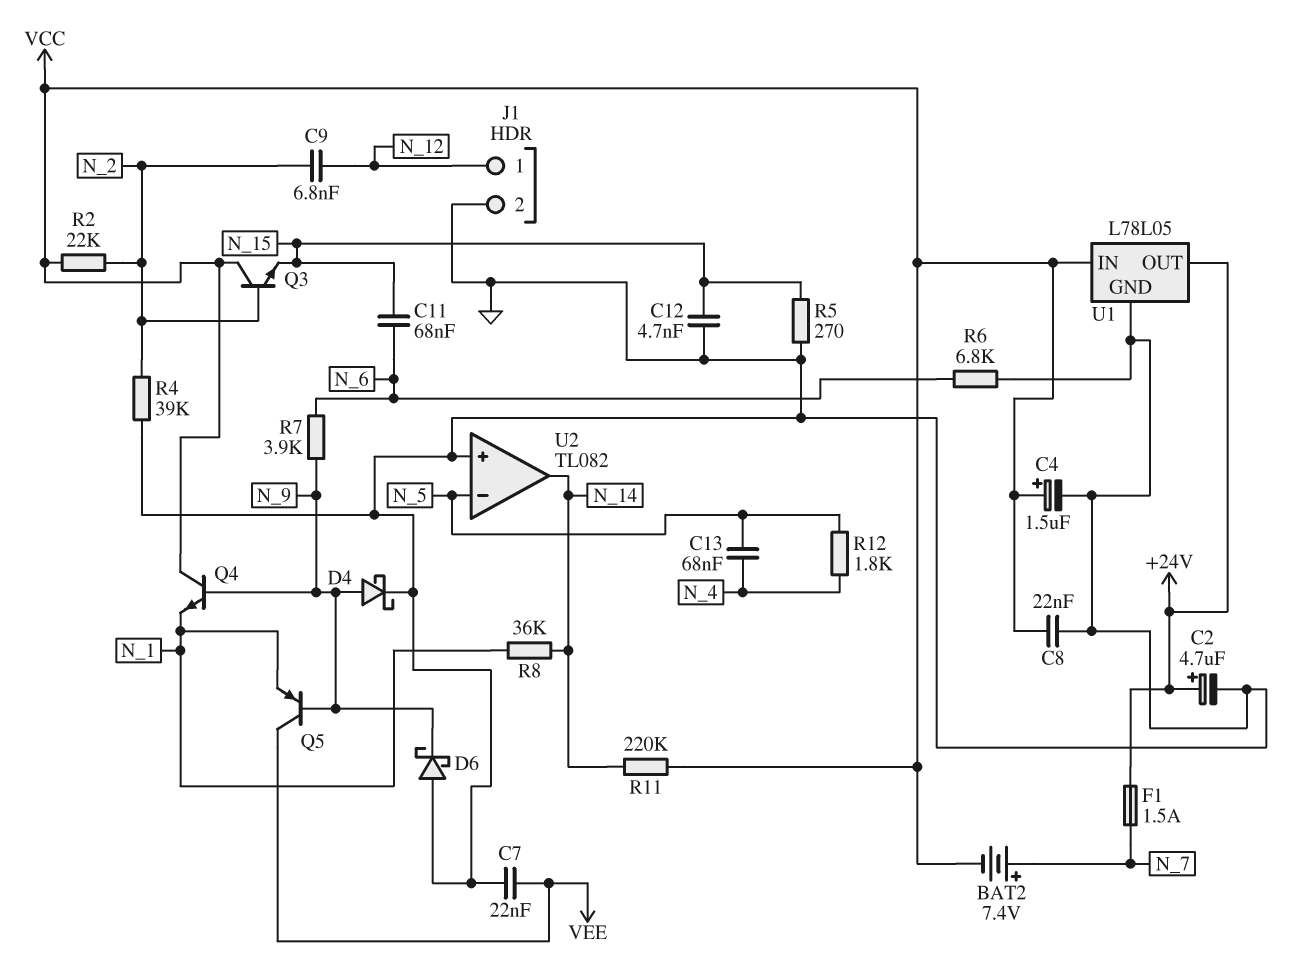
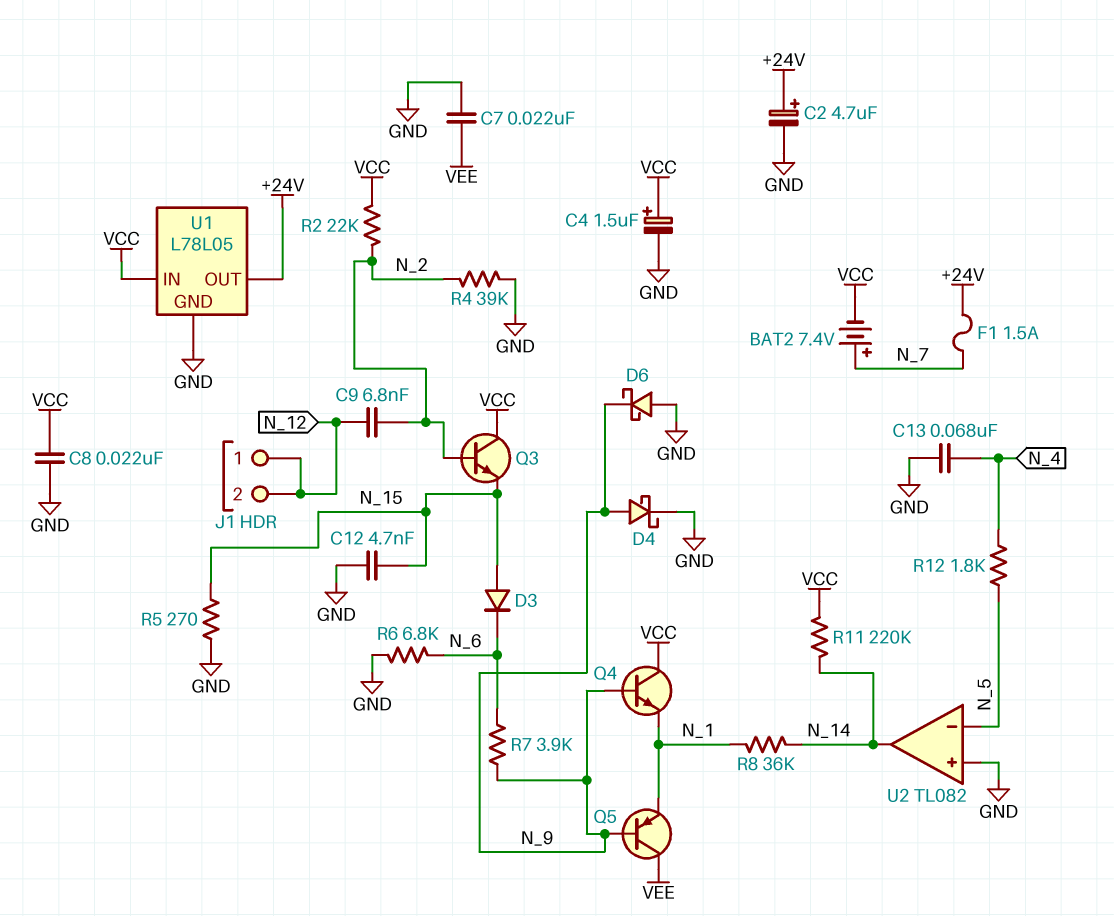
C11: 68nF (N_6, N_15) -> none
C13: 68nF (N_4, N_5) -> 68nF (GND, N_4)
D3: none -> diode (A N_15, K N_6)
J1 pin 2: GND -> N_12

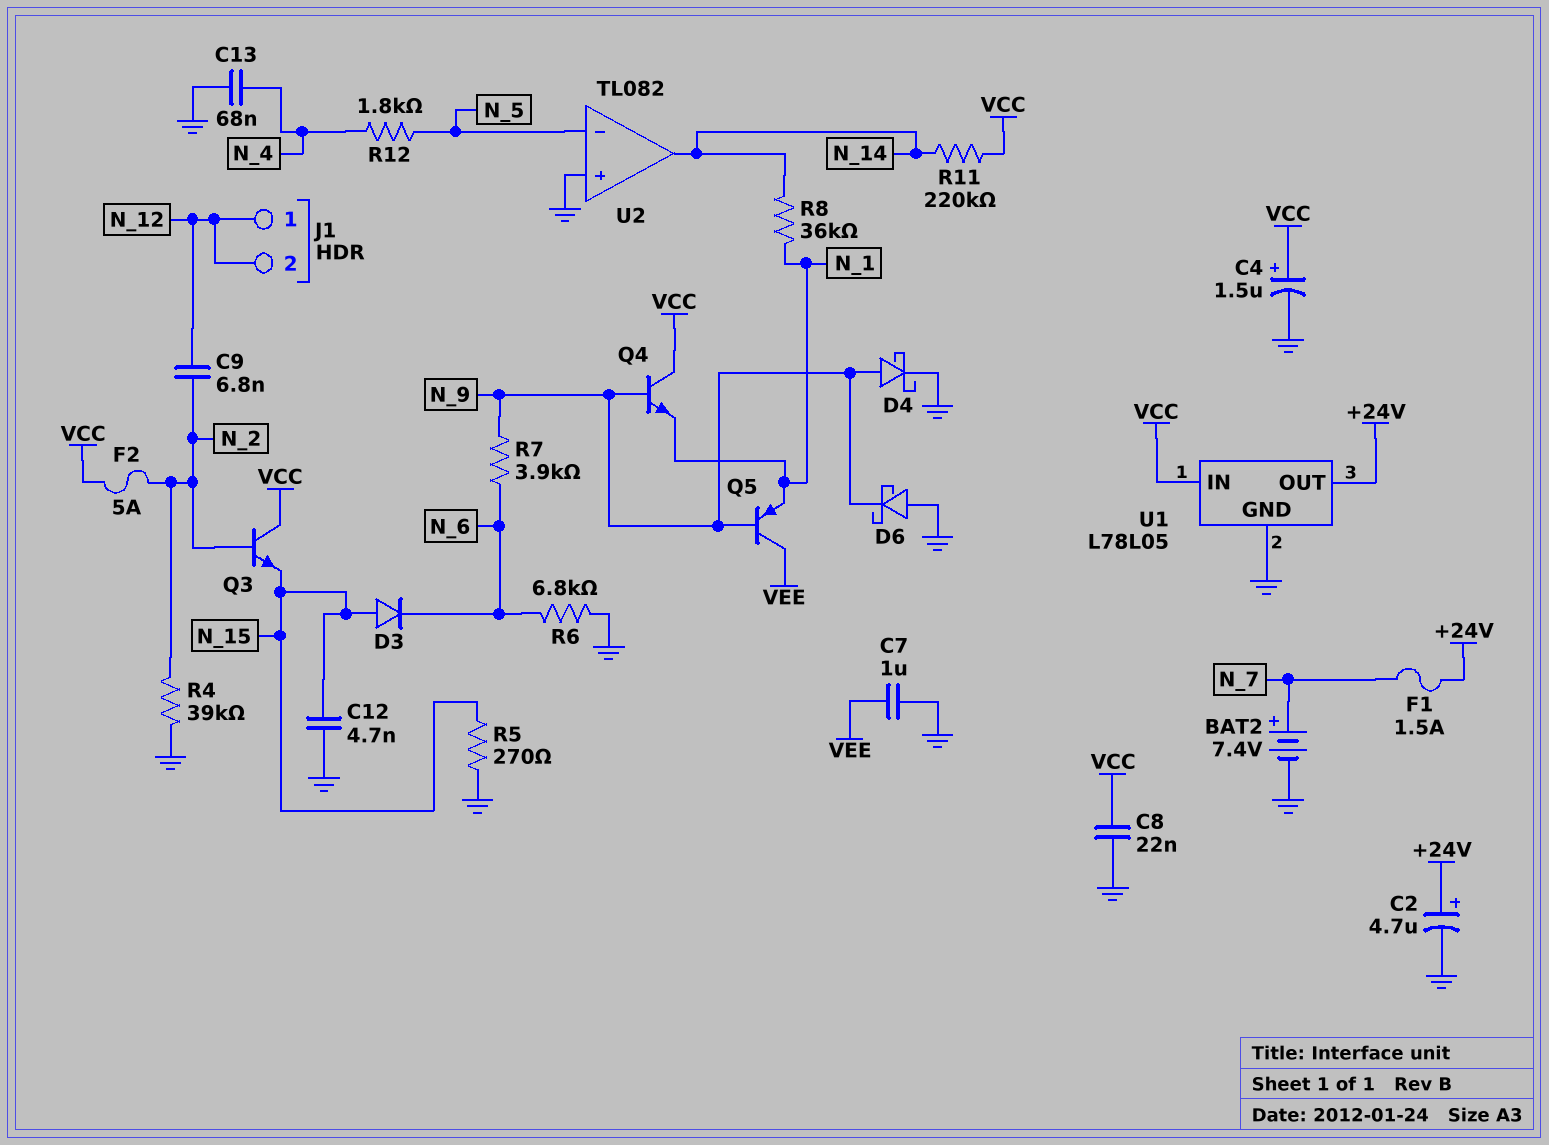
BAT2: 7.4V (plus N_7, minus VCC) -> 7.4V (plus N_7, minus GND)
C7: 22nF (GND, VEE) -> 1uF (GND, VEE)
F2: none -> 5A (N_2, VCC)
R2: 22k (N_2, VCC) -> none

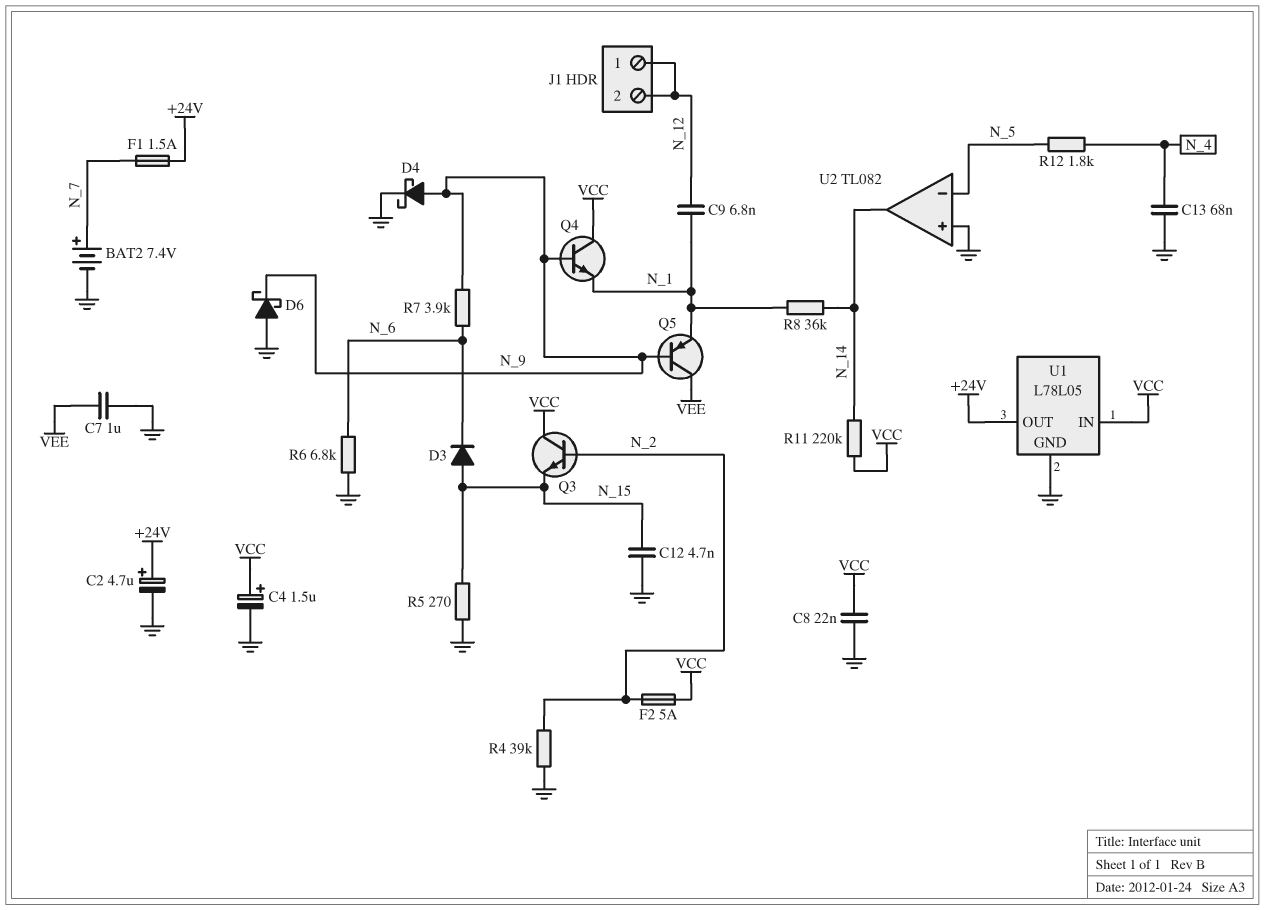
C9: 6.8nF (N_2, N_12) -> 6.8nF (N_1, N_12)

